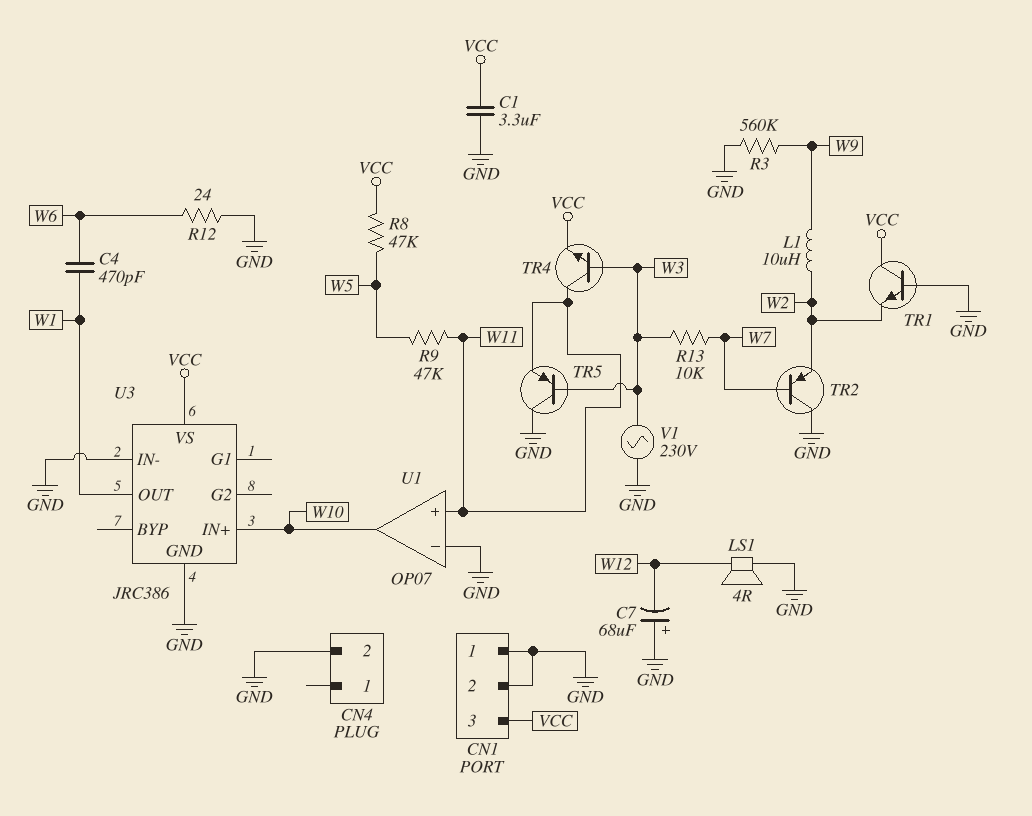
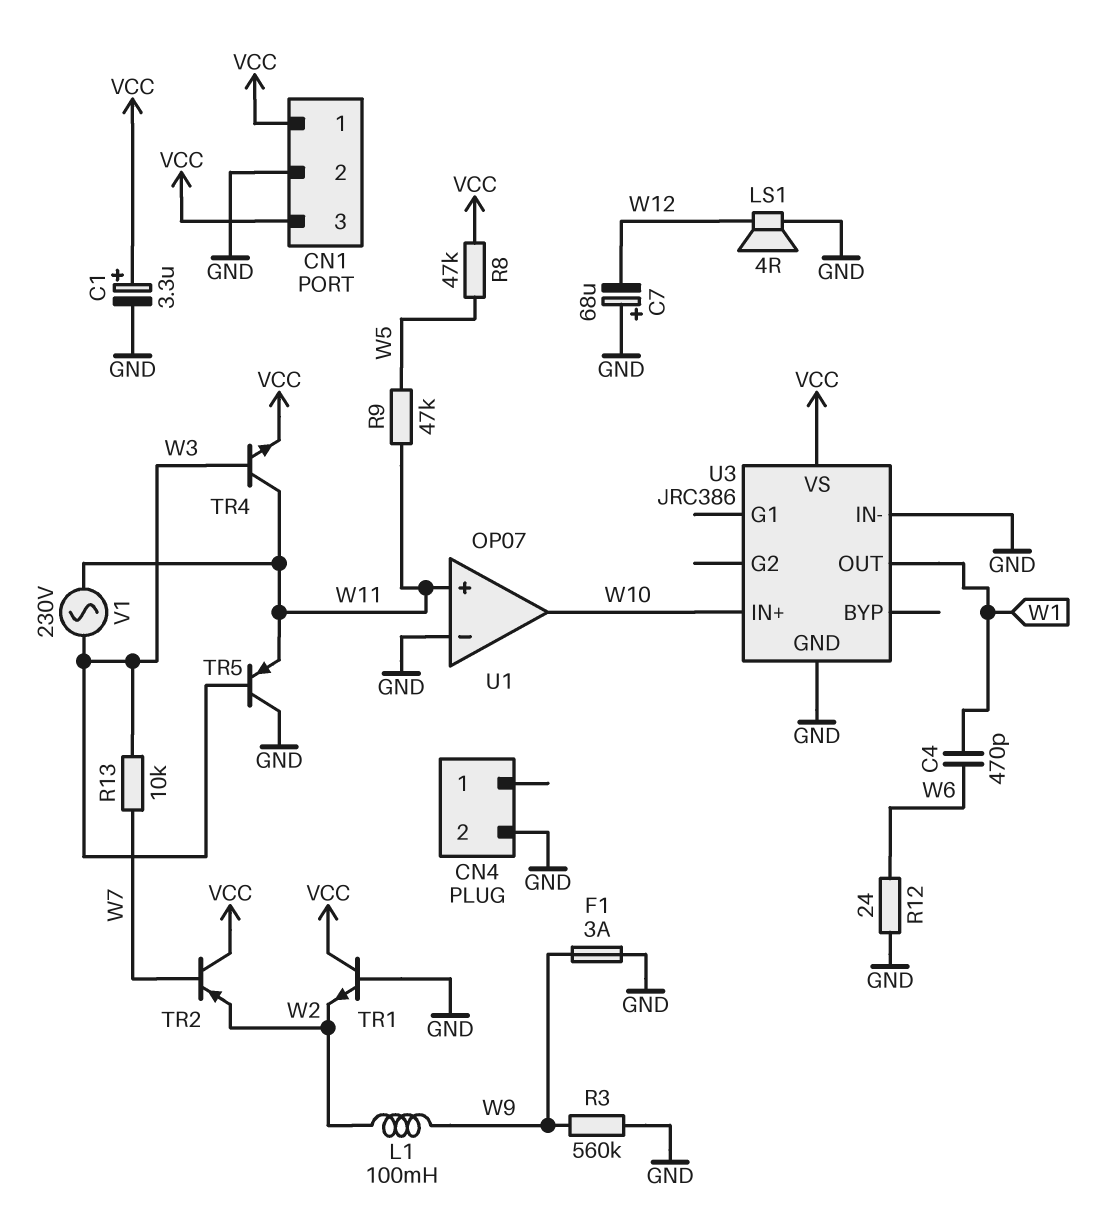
C1: 3.3uF (GND, VCC) -> 3.3uF (plus VCC, minus GND)
CN1 pin 1: GND -> VCC
F1: none -> 3A (GND, W9)
L1: 10uH (W2, W9) -> 100mH (W2, W9)
TR2: PNP (B W7, C GND, E W2) -> PNP (B W7, C VCC, E W2)
V1: AC 230V (GND, W3) -> AC 230V (W3, W11)

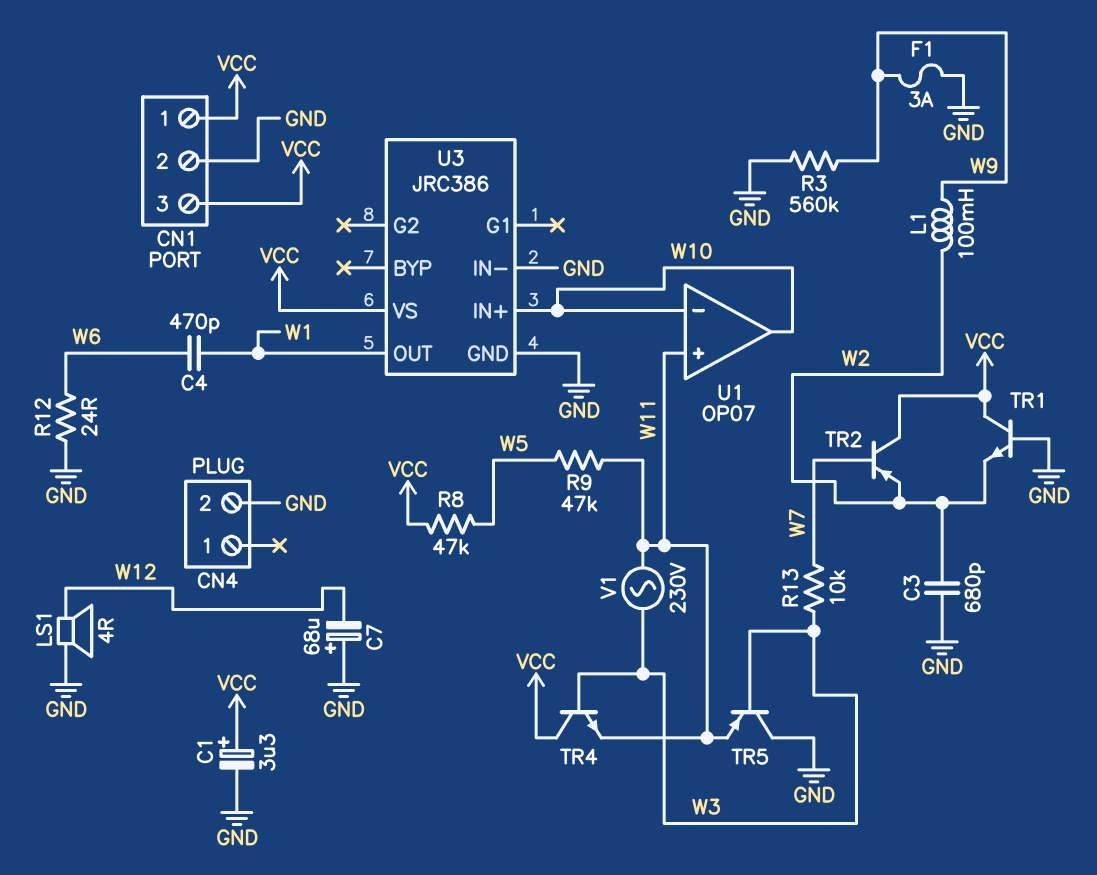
C3: none -> 680pF (GND, W2)
TR4: NPN (B W3, C W11, E VCC) -> NPN (B W3, C VCC, E W11)
U1 pin in-: GND -> W10

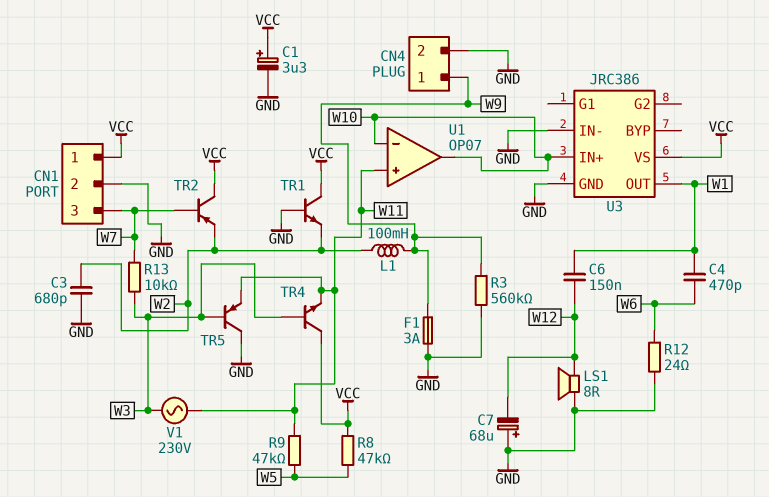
C6: none -> 150nF (W1, W12)
CN1 pin 3: VCC -> W7
CN4 pin 1: none -> W9
LS1: speaker 4R (GND, W12) -> speaker 8R (GND, W12)

